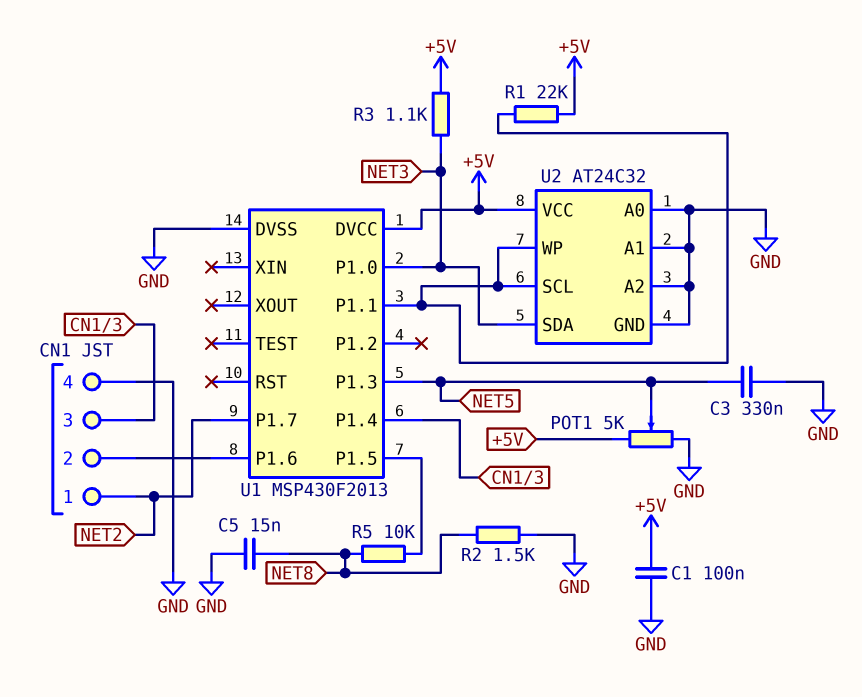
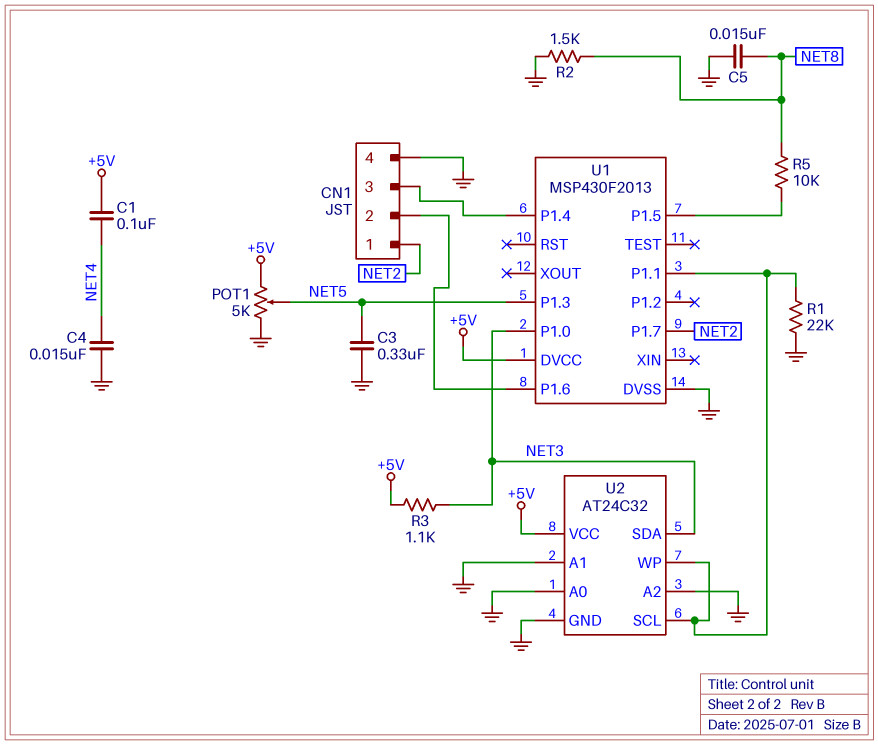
C1: 100nF (+5V, GND) -> 100nF (+5V, NET4)
C4: none -> 15nF (GND, NET4)
R1: 22k (+5V, U1/P1.1) -> 22k (GND, U1/P1.1)

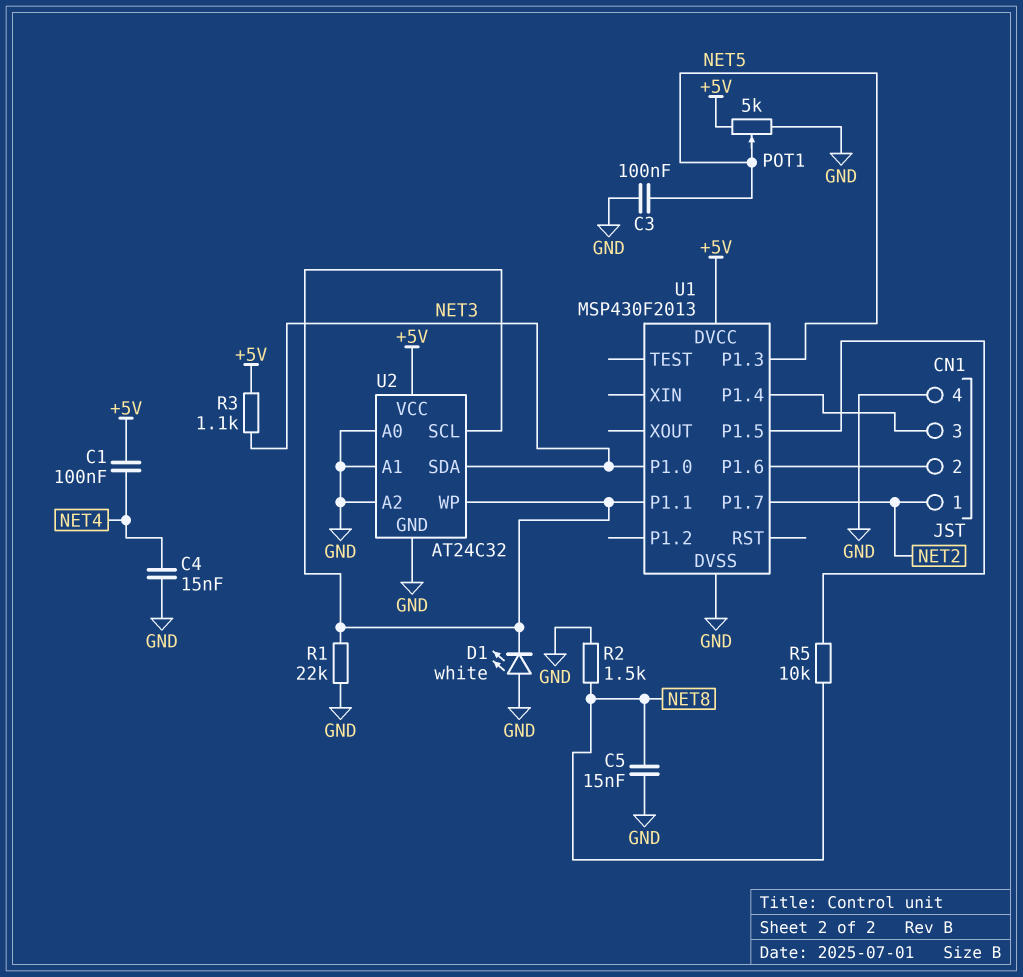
C3: 330nF (GND, NET5) -> 100nF (GND, NET5)
D1: none -> LED white (A GND, K U1/P1.1)

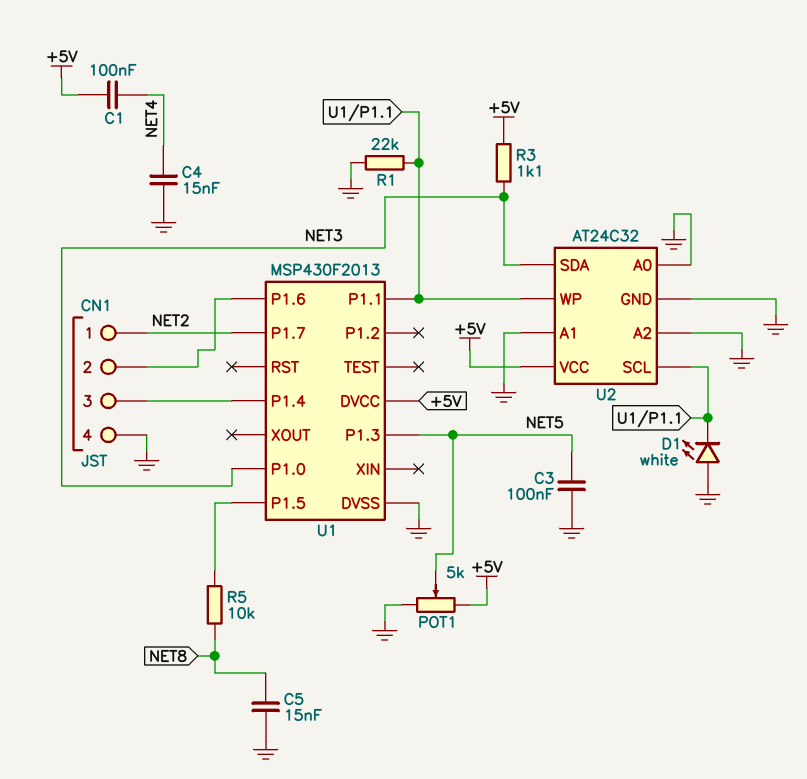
R2: 1.5k (GND, NET8) -> none

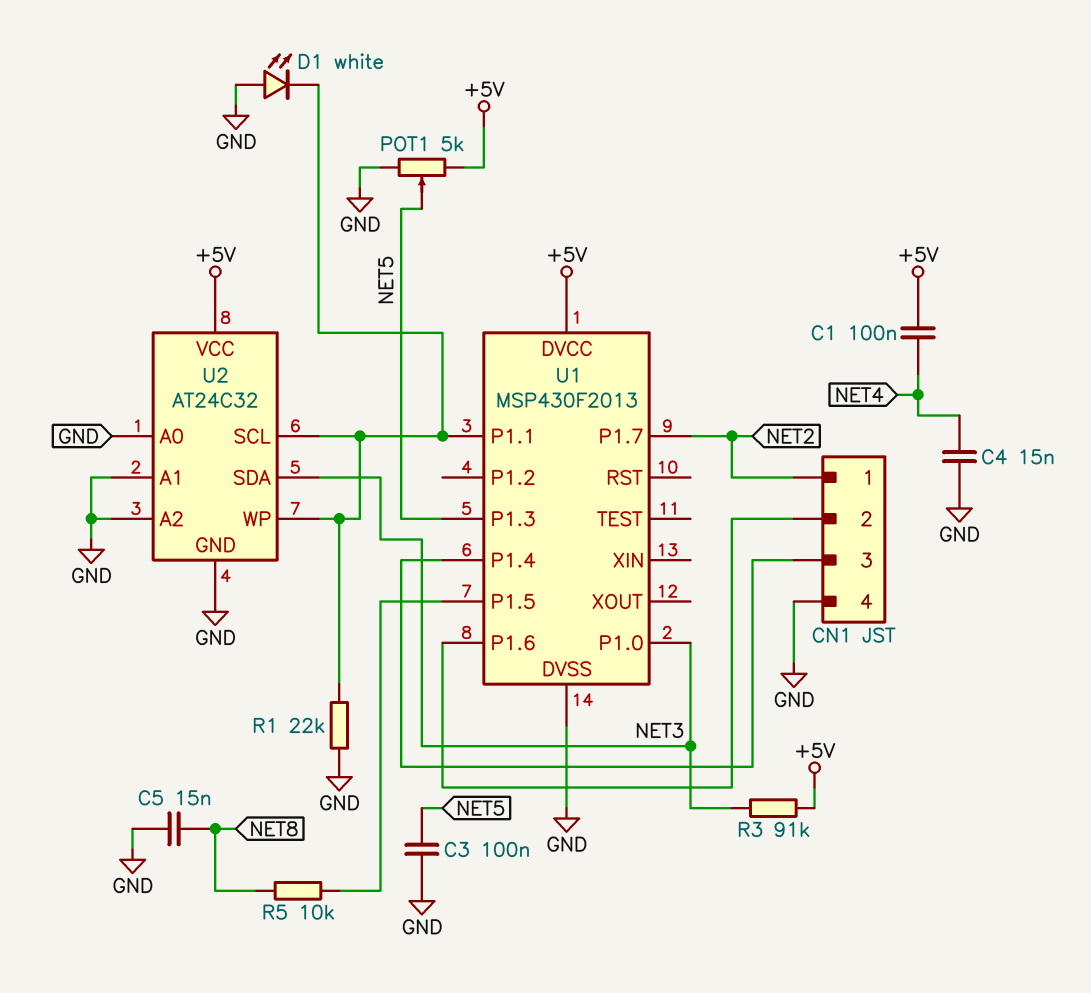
R3: 1.1k (+5V, NET3) -> 91k (+5V, NET3)

